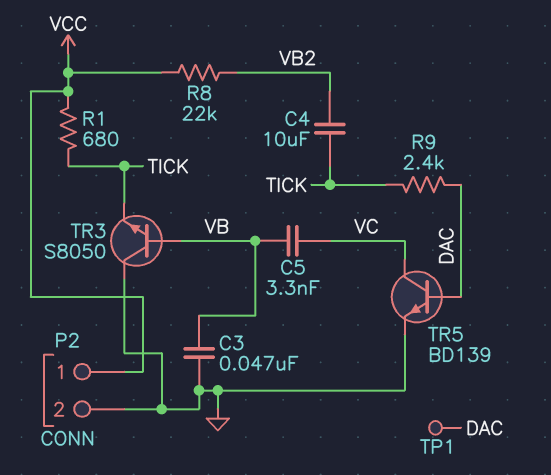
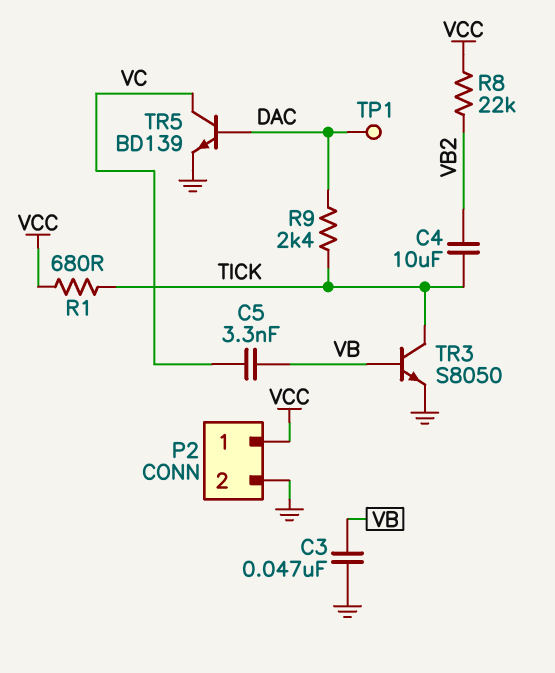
TR3: NPN S8050 (B VB, C GND, E TICK) -> NPN S8050 (B VB, C TICK, E GND)

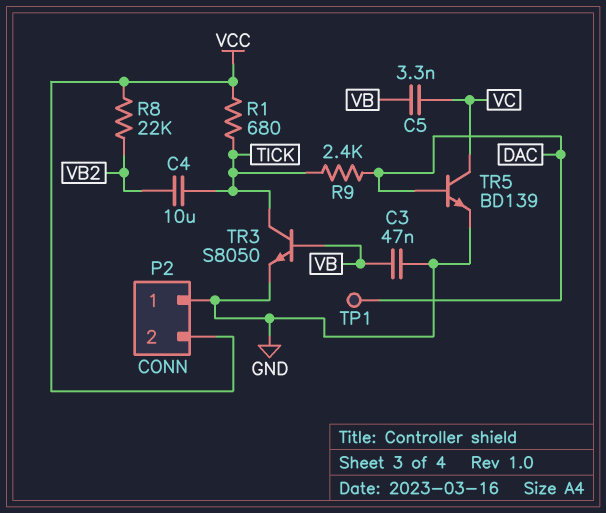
P2 pin 1: VCC -> GND
P2 pin 2: GND -> VCC

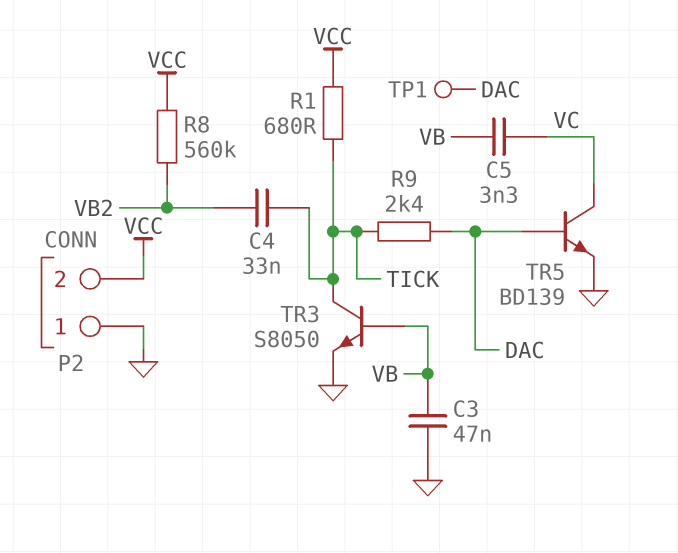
C4: 10uF (TICK, VB2) -> 33nF (TICK, VB2)
R8: 22k (VB2, VCC) -> 560k (VB2, VCC)

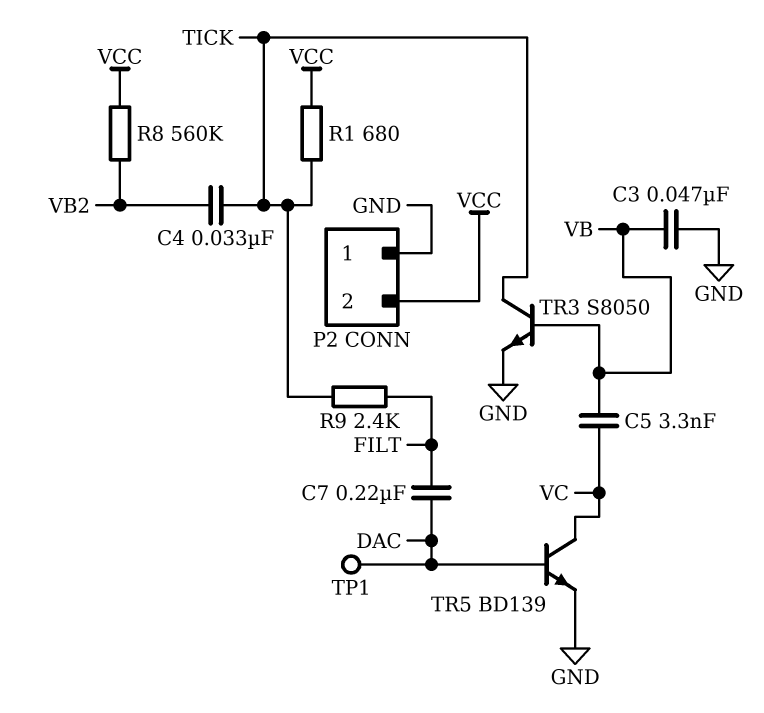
C7: none -> 220nF (DAC, FILT)
R9: 2.4k (DAC, TICK) -> 2.4k (FILT, TICK)

